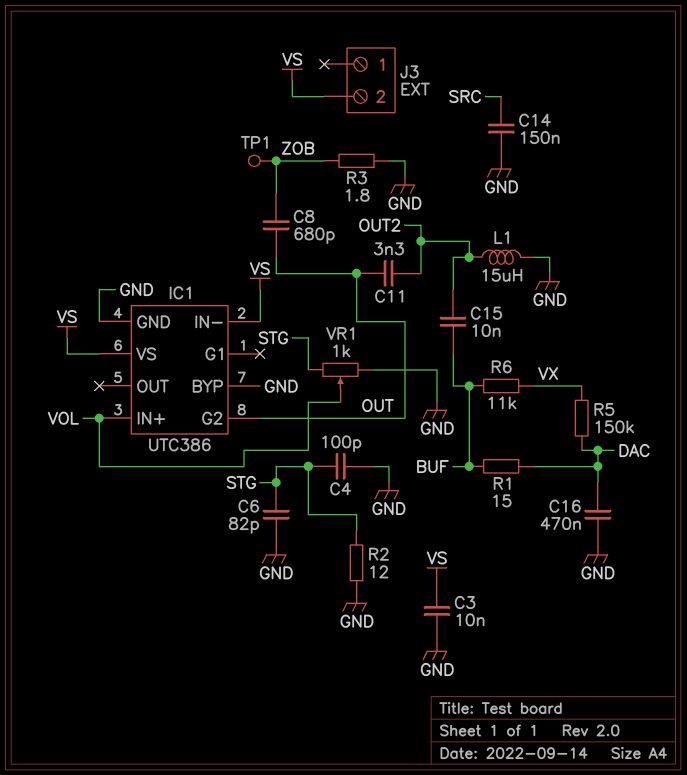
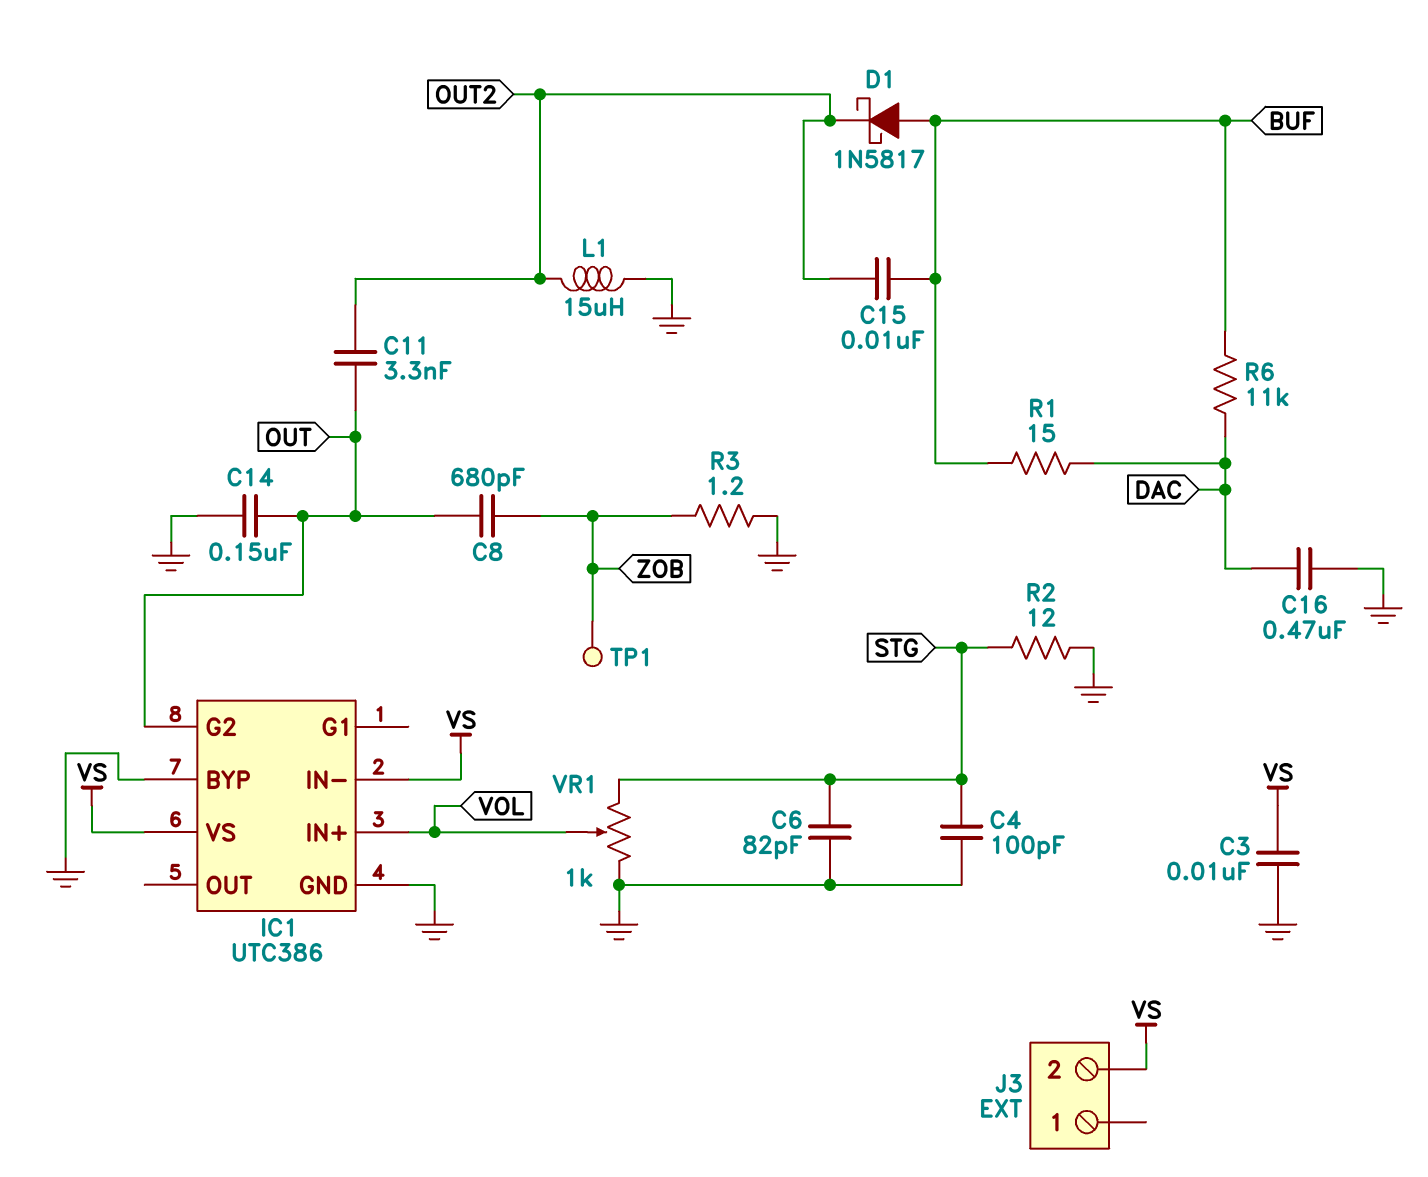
C14: 150nF (GND, SRC) -> 150nF (GND, OUT)
D1: none -> schottky 1N5817 (A BUF, K OUT2)
R3: 1.8 (GND, ZOB) -> 1.2 (GND, ZOB)
R5: 150k (DAC, VX) -> none
R6: 11k (BUF, VX) -> 11k (BUF, DAC)

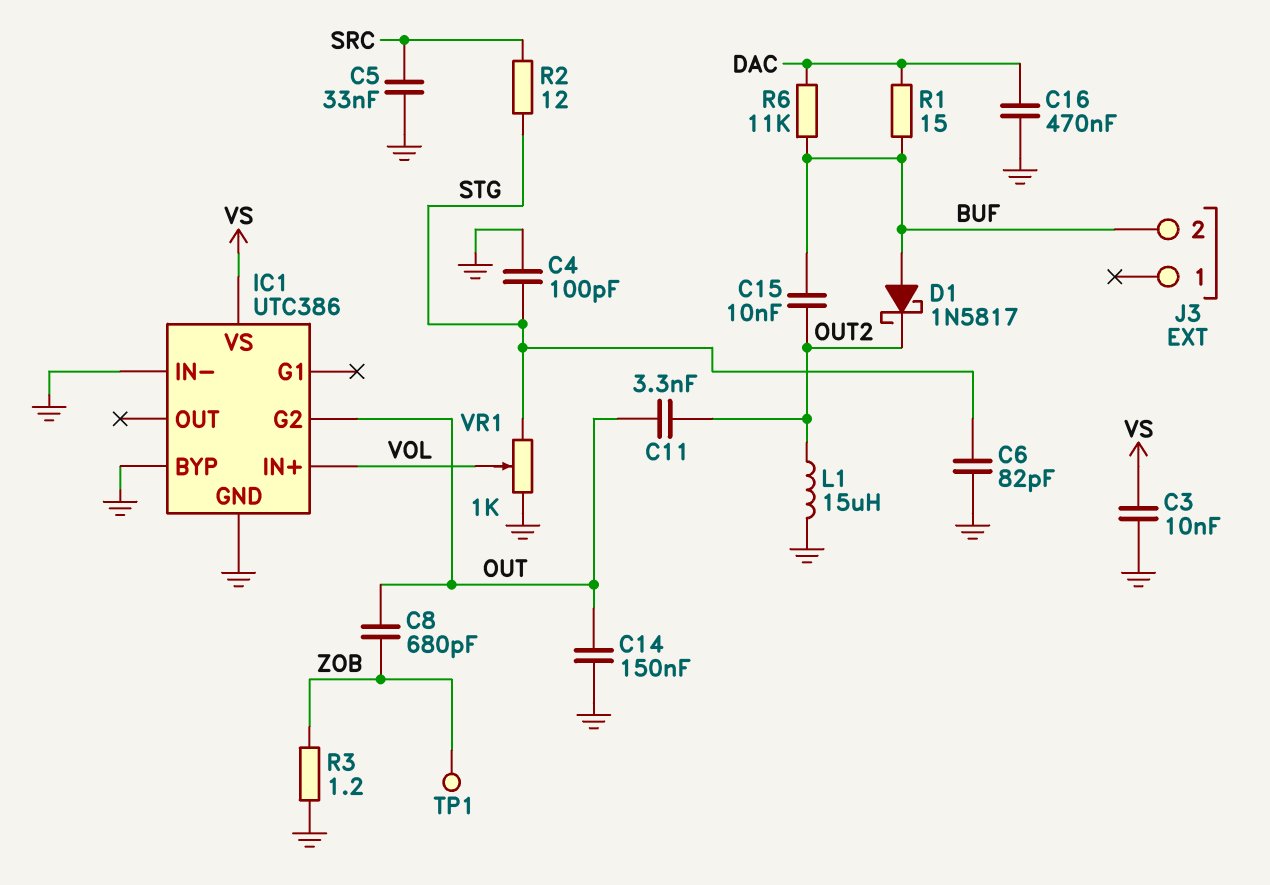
C5: none -> 33nF (GND, SRC)
IC1 pin IN-: VS -> GND
J3 pin 2: VS -> BUF
R2: 12 (GND, STG) -> 12 (SRC, STG)

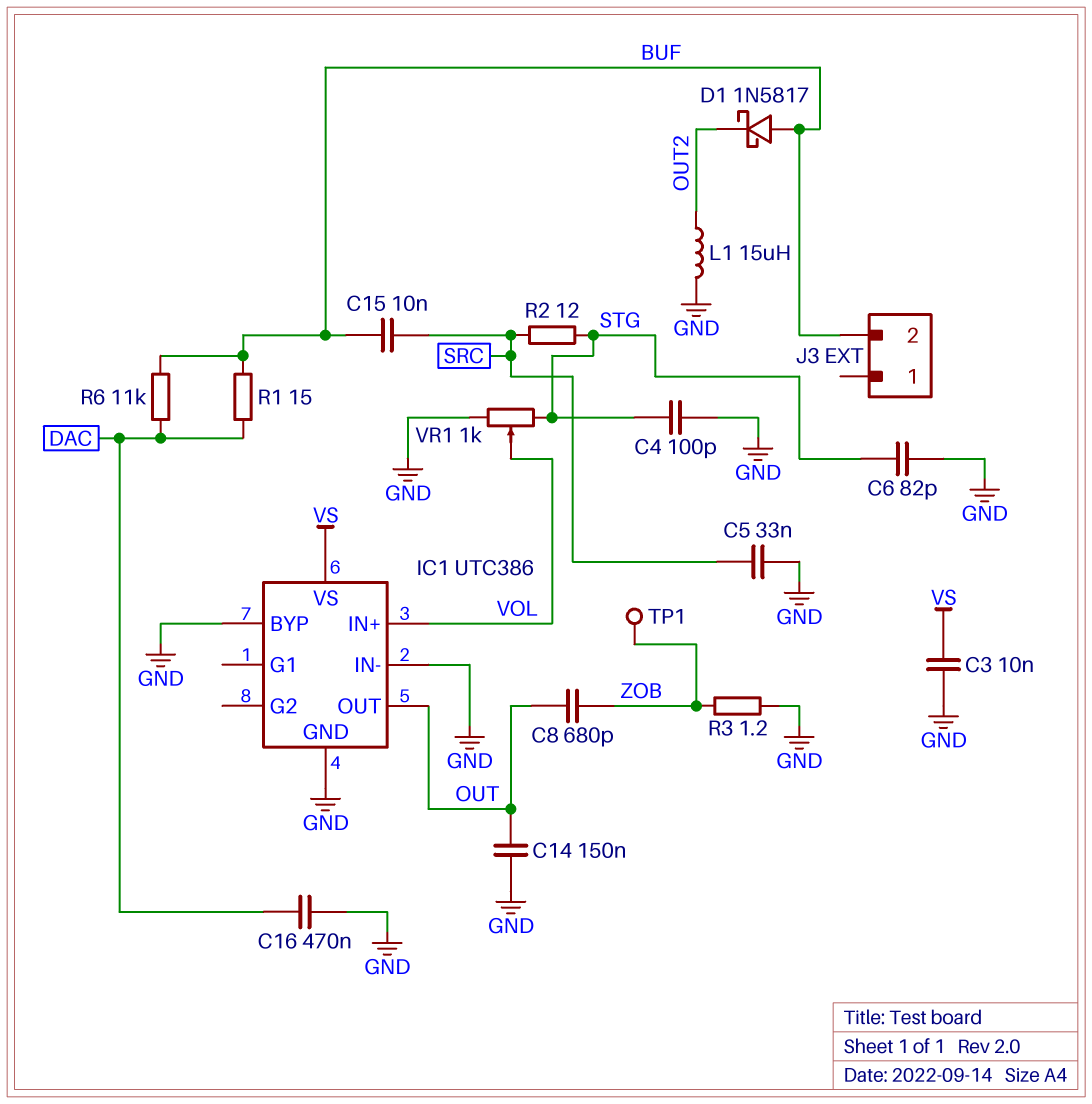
C11: 3.3nF (OUT, OUT2) -> none
C15: 10nF (BUF, OUT2) -> 10nF (BUF, SRC)
IC1 pin G2: OUT -> none
IC1 pin OUT: none -> OUT

